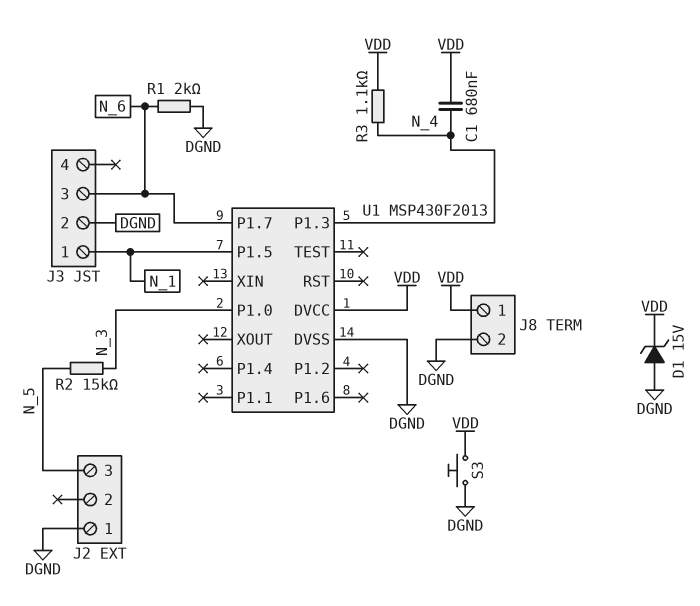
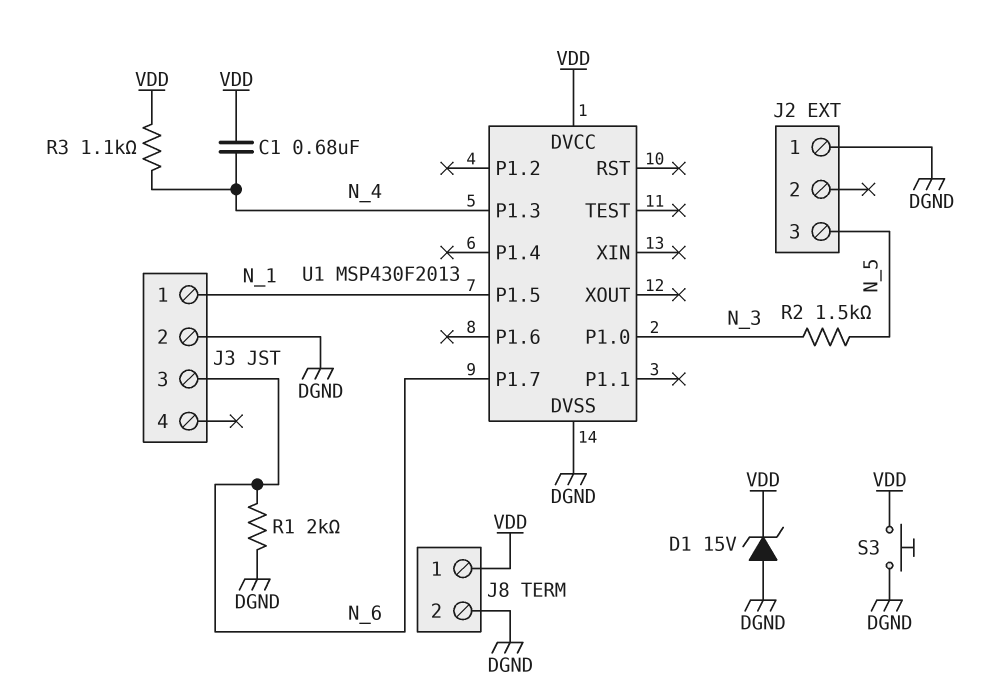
R2: 15k (N_3, N_5) -> 1.5k (N_3, N_5)

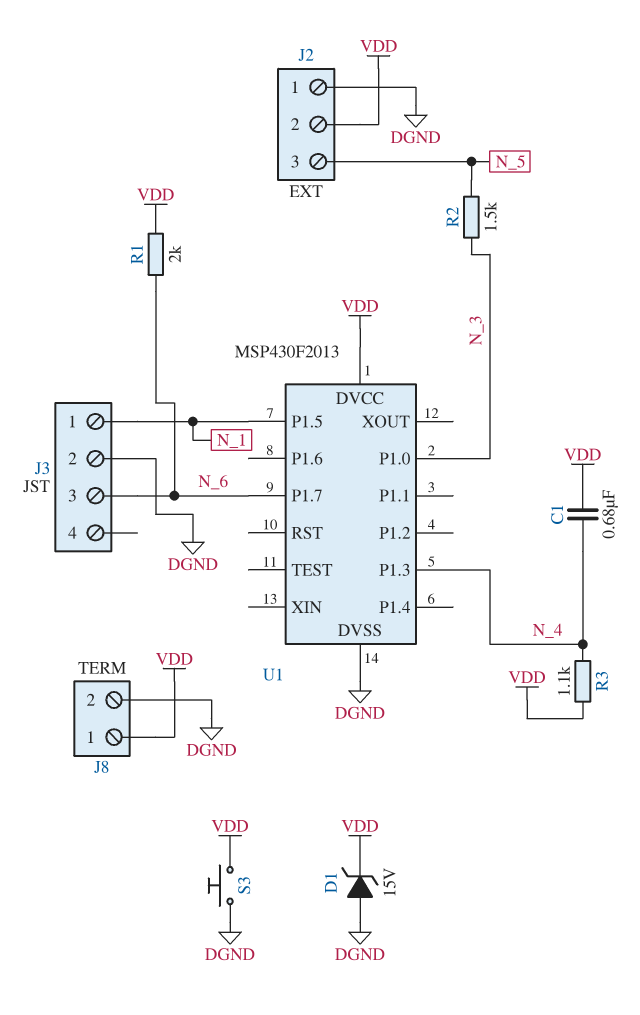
J2 pin 2: none -> VDD
R1: 2k (DGND, N_6) -> 2k (N_6, VDD)

